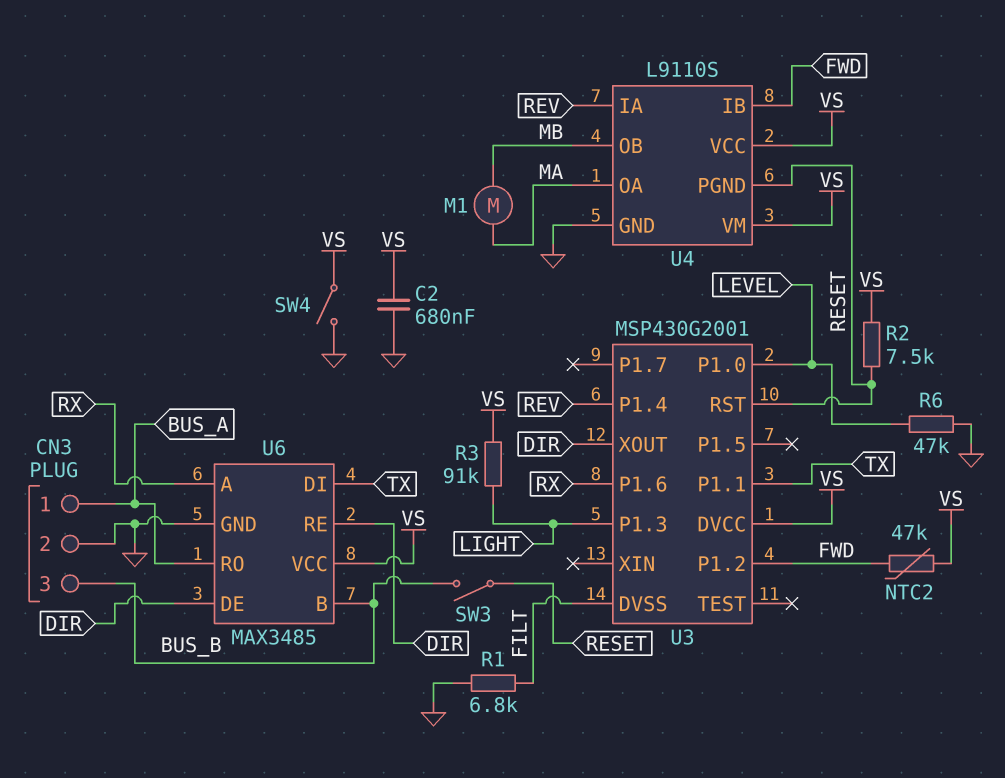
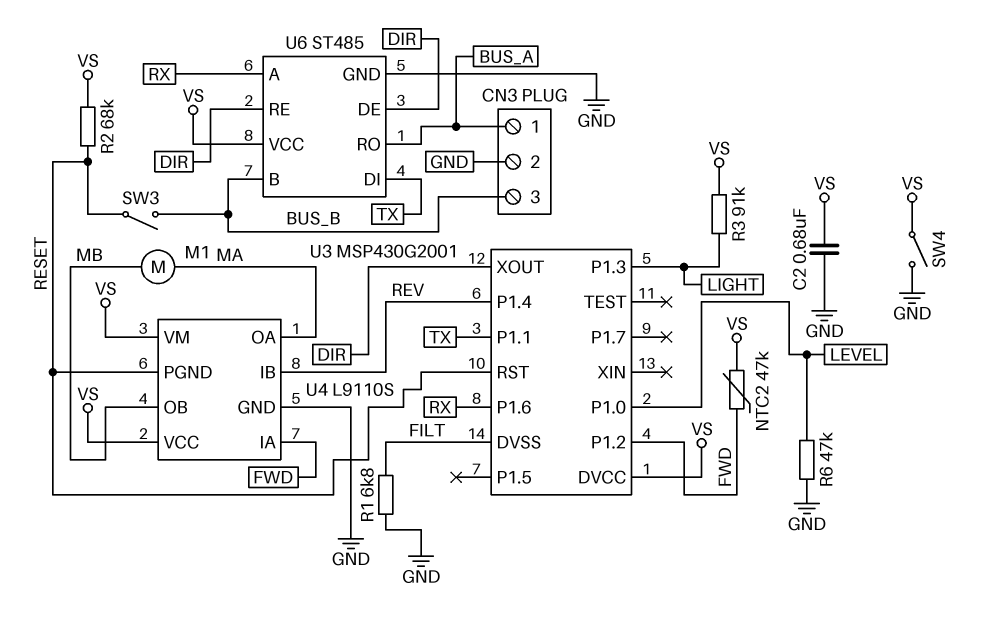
R2: 7.5k (RESET, VS) -> 68k (RESET, VS)
U4 pin IA: REV -> FWD
U4 pin IB: FWD -> REV
U6: MAX3485 -> ST485

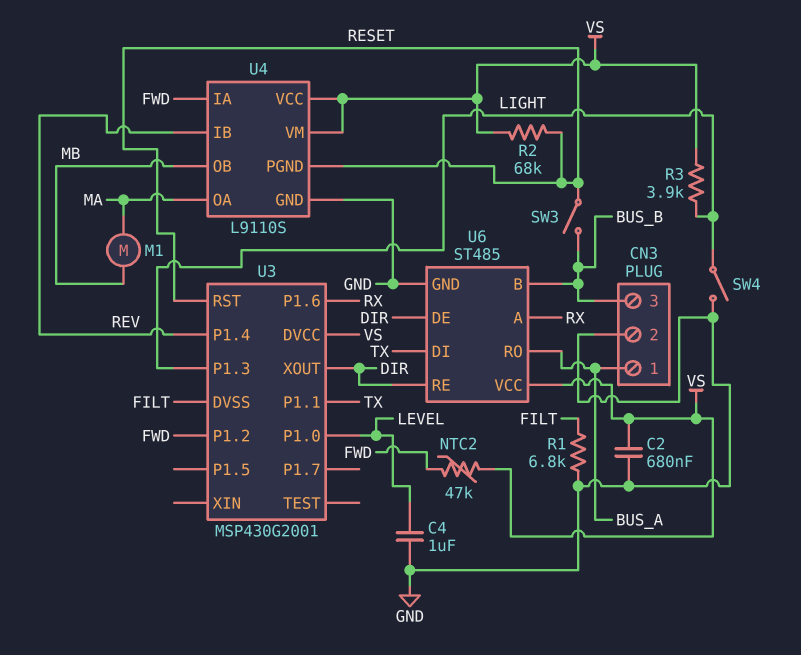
C4: none -> 1uF (GND, LEVEL)
R3: 91k (LIGHT, VS) -> 3.9k (LIGHT, VS)
R6: 47k (GND, LEVEL) -> none
SW4: switch (GND, VS) -> switch (GND, LIGHT)

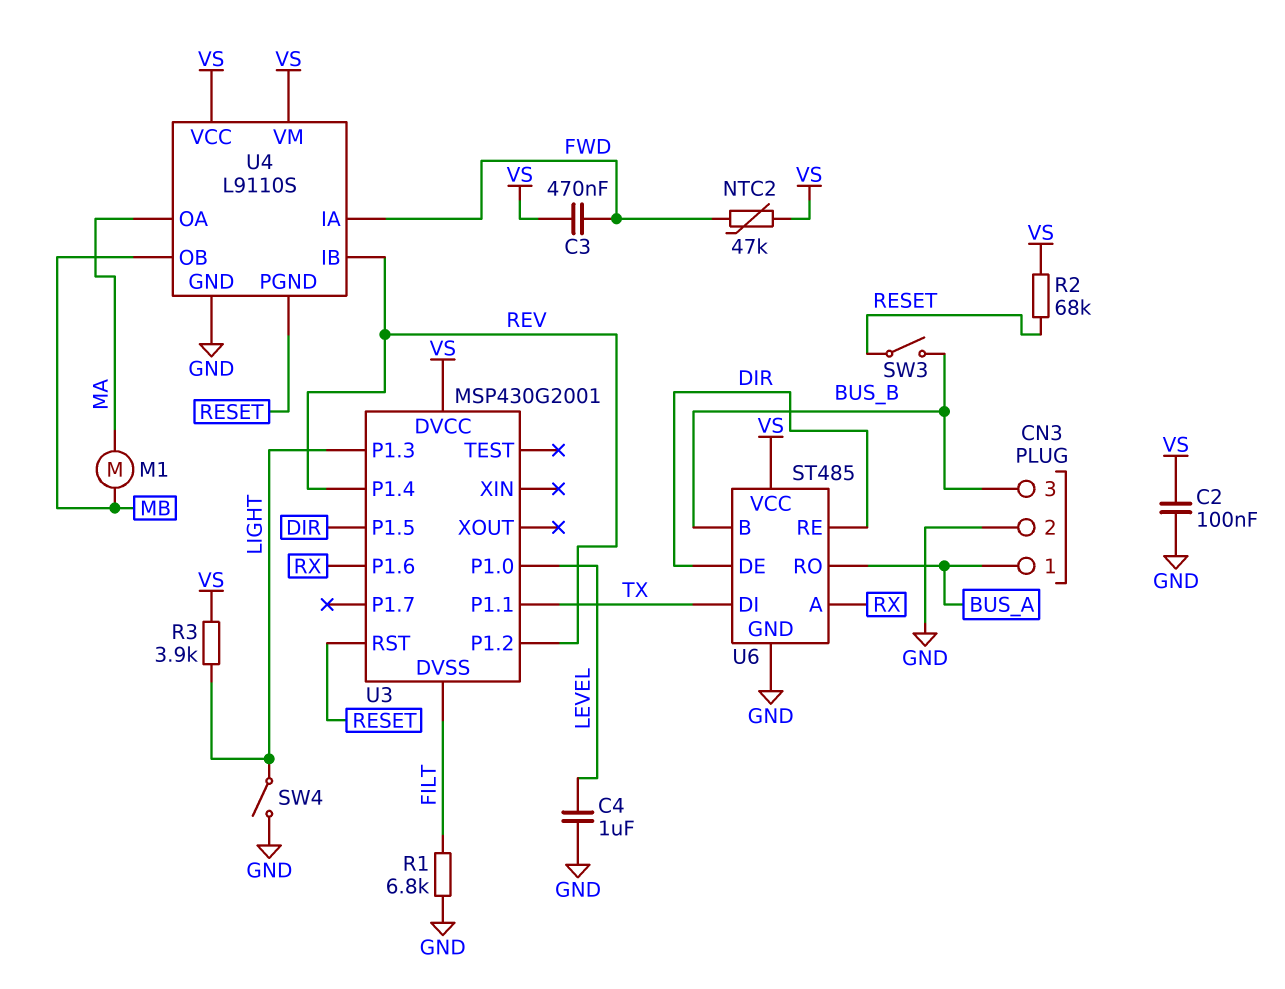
C2: 680nF (GND, VS) -> 100nF (GND, VS)
C3: none -> 470nF (FWD, VS)
U3 pin P1.2: FWD -> REV
U3 pin P1.5: none -> DIR
U3 pin XOUT: DIR -> none

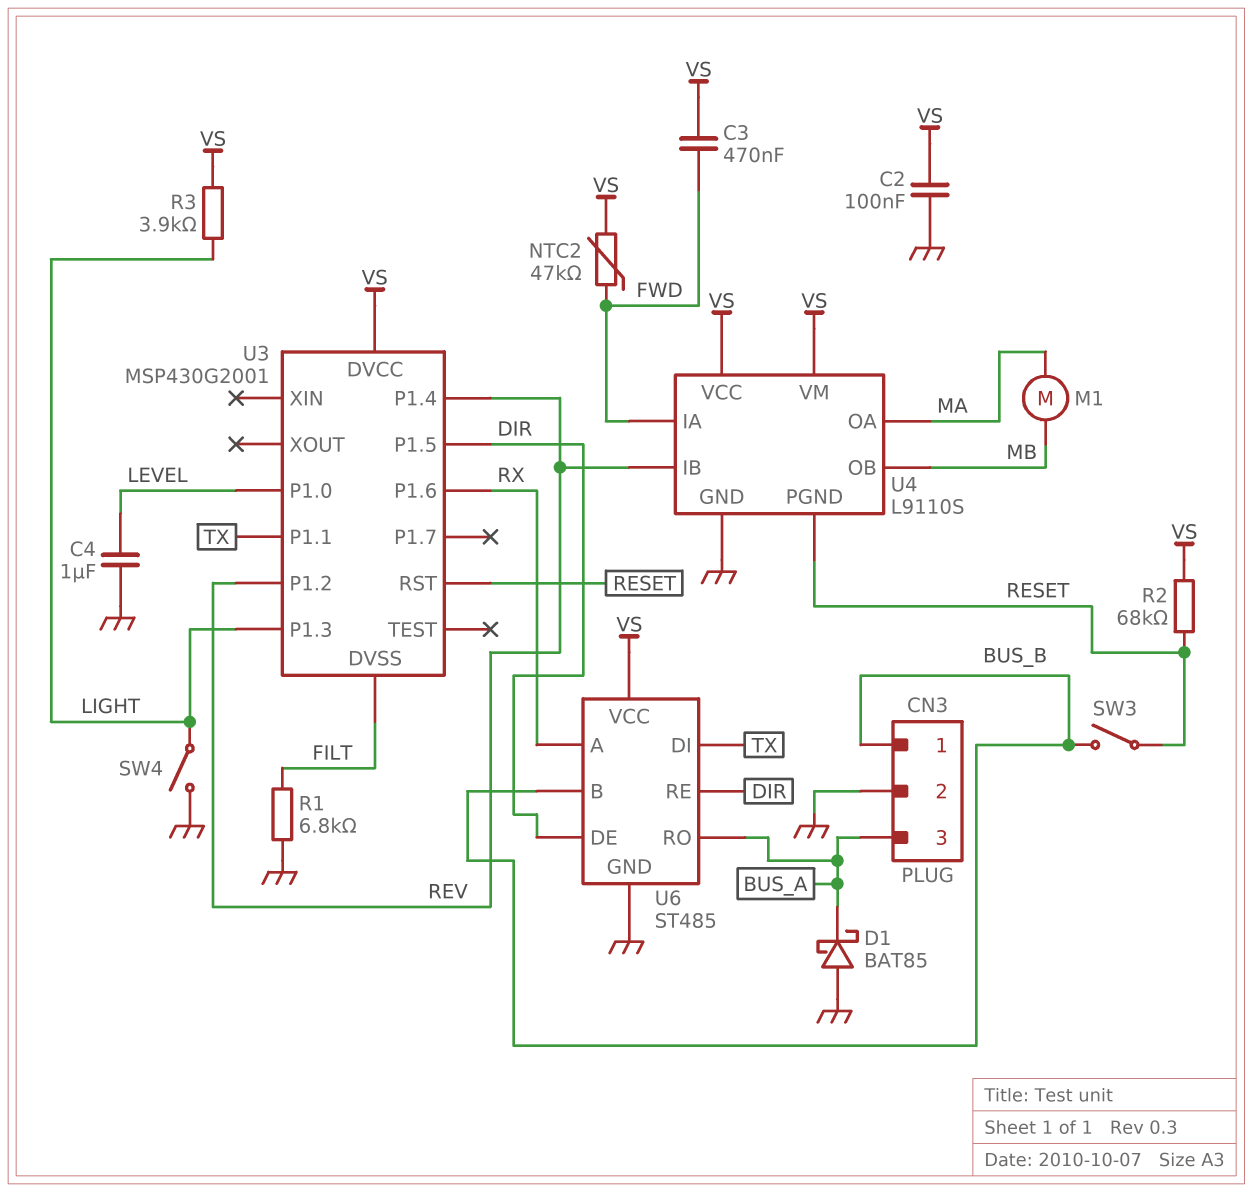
CN3 pin 1: BUS_A -> BUS_B
CN3 pin 3: BUS_B -> BUS_A
D1: none -> schottky BAT85 (A GND, K BUS_A)

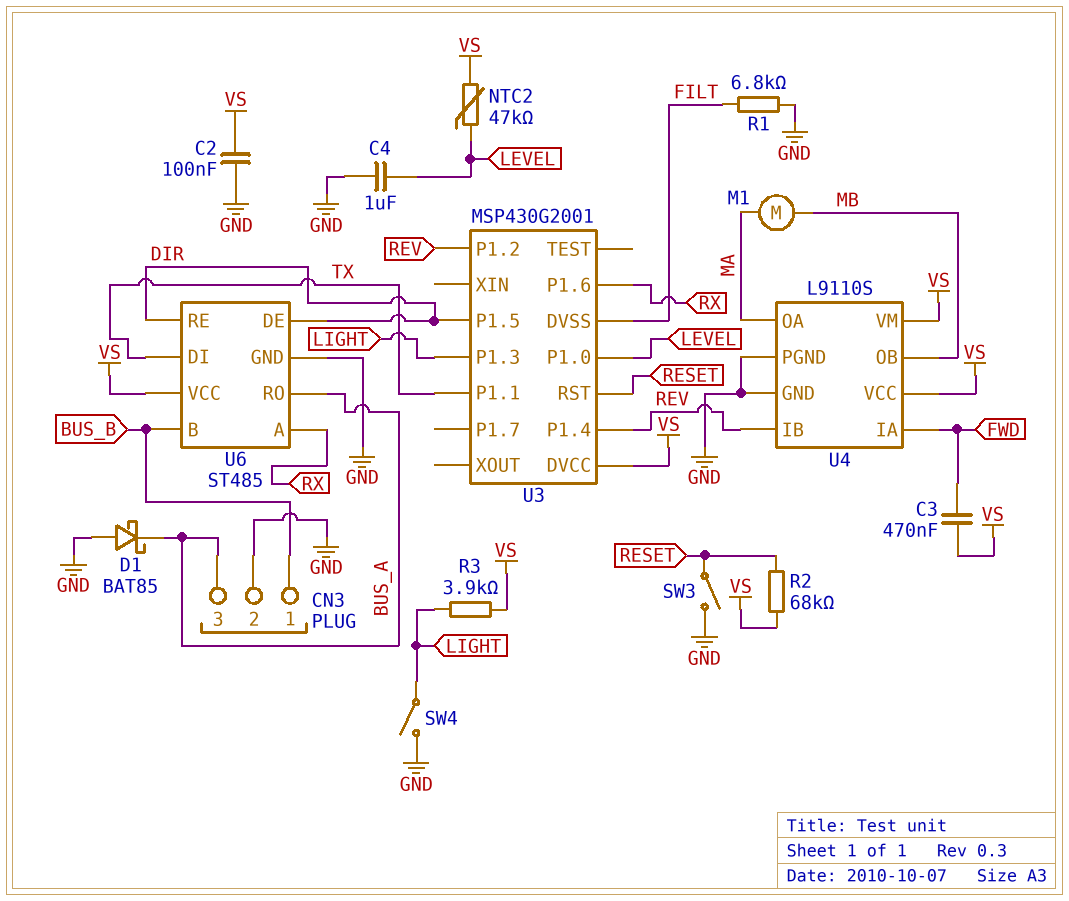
NTC2: 47k (FWD, VS) -> 47k (LEVEL, VS)
SW3: switch (BUS_B, RESET) -> switch (GND, RESET)
U4 pin PGND: RESET -> GND

